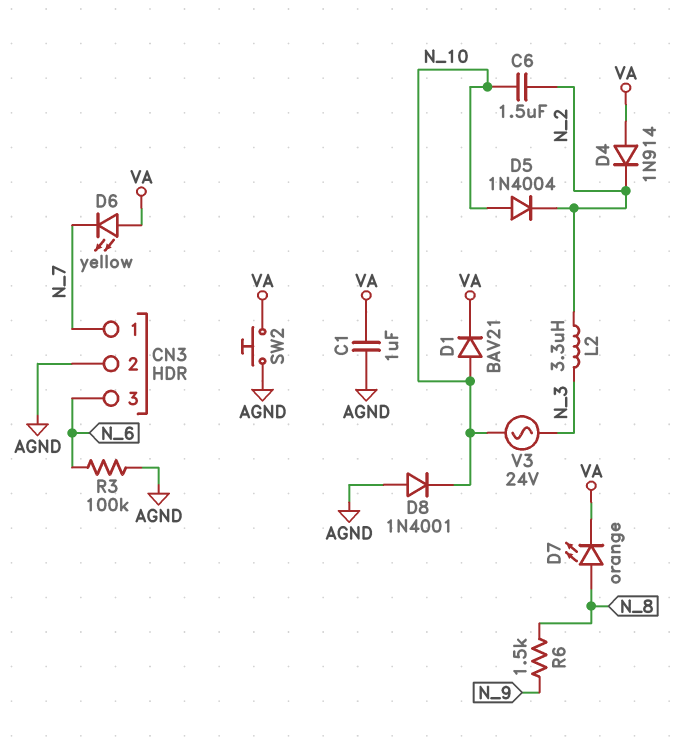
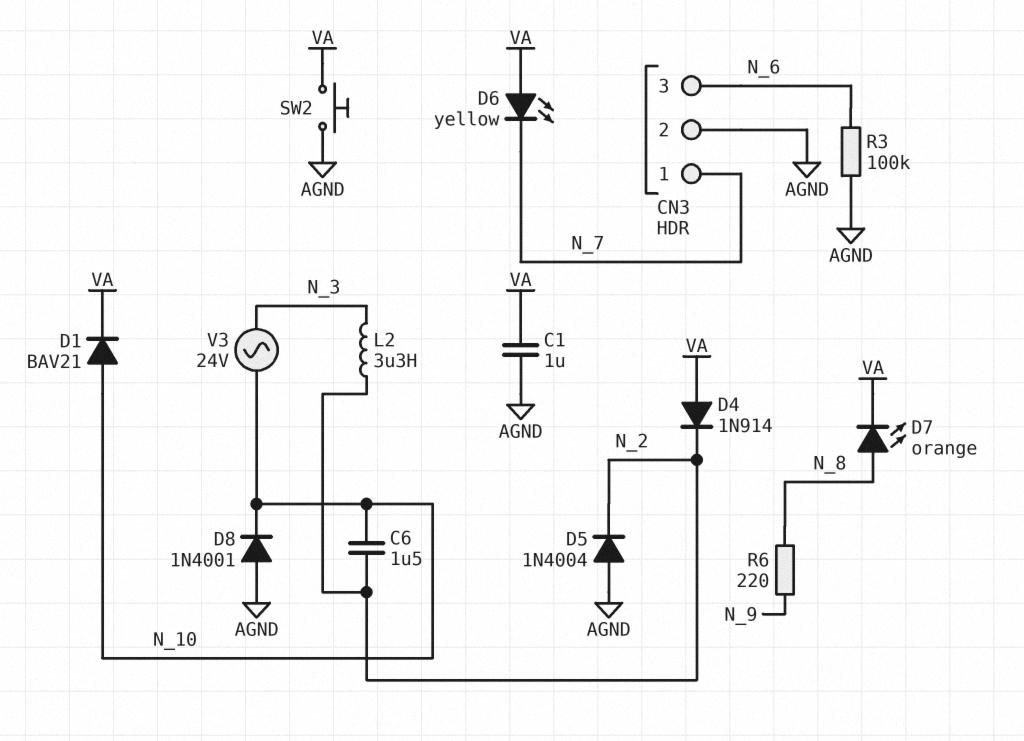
D5: diode 1N4004 (A N_10, K N_2) -> diode 1N4004 (A AGND, K N_2)
R6: 1.5k (N_8, N_9) -> 220 (N_8, N_9)

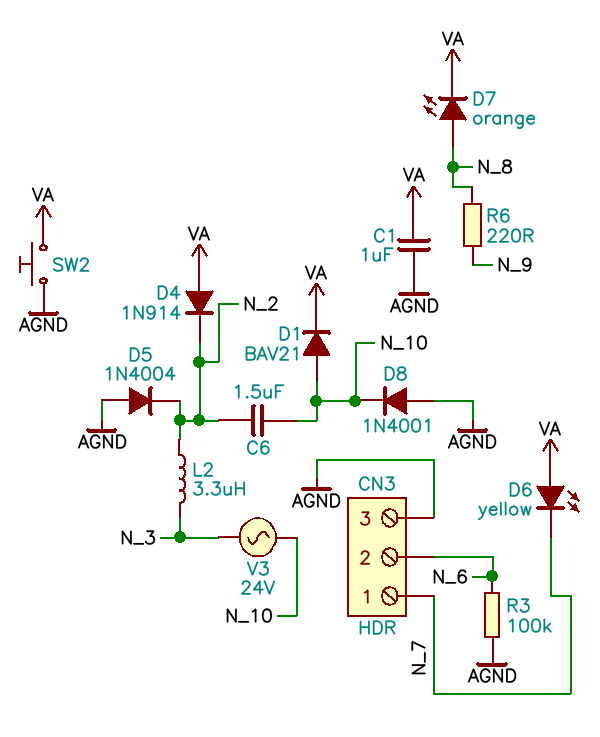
CN3 pin 2: AGND -> N_6
CN3 pin 3: N_6 -> AGND

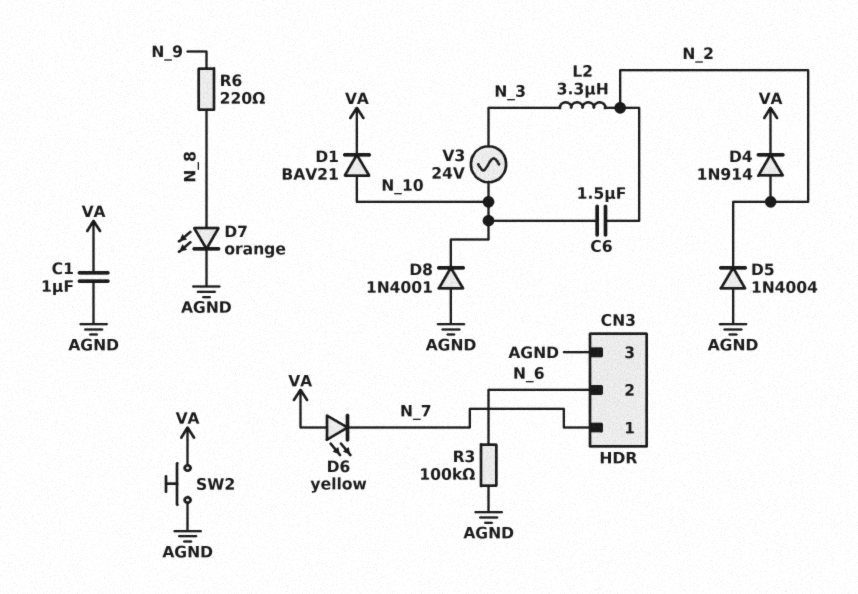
D4: diode 1N914 (A VA, K N_2) -> diode 1N914 (A N_2, K VA)
D7: LED orange (A N_8, K VA) -> LED orange (A N_8, K AGND)

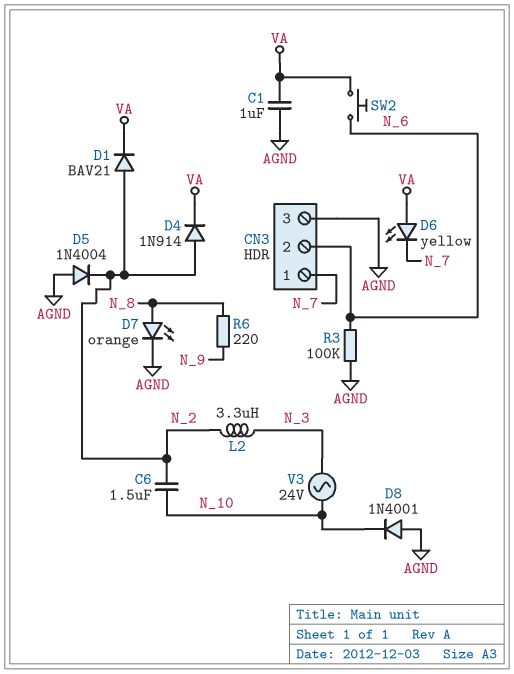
D1: diode BAV21 (A N_10, K VA) -> diode BAV21 (A N_2, K VA)
SW2: button (AGND, VA) -> button (N_6, VA)

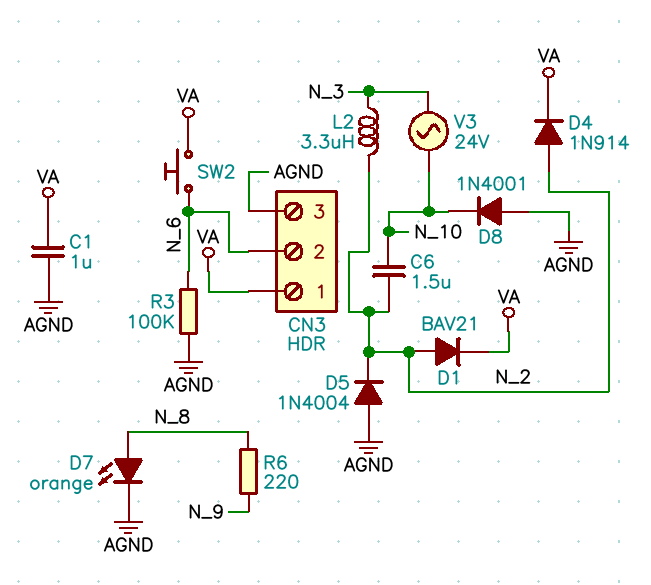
CN3 pin 1: N_7 -> VA
D6: LED yellow (A VA, K N_7) -> none

